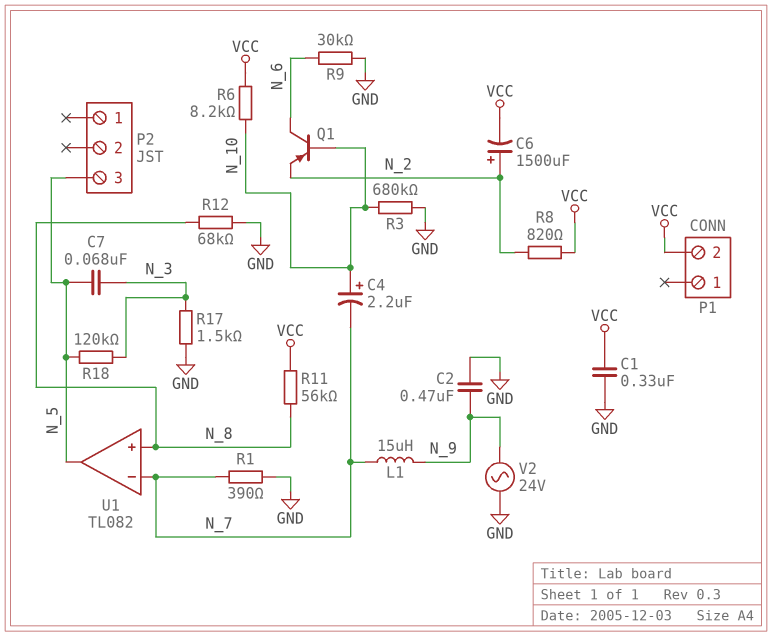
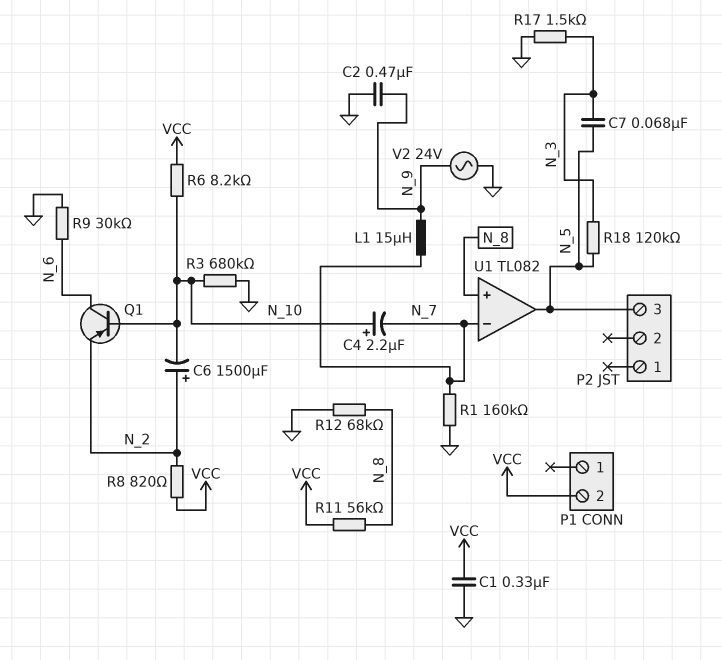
C6: 1500uF (plus N_2, minus VCC) -> 1500uF (plus N_2, minus N_10)
R1: 390 (GND, N_7) -> 160k (GND, N_7)

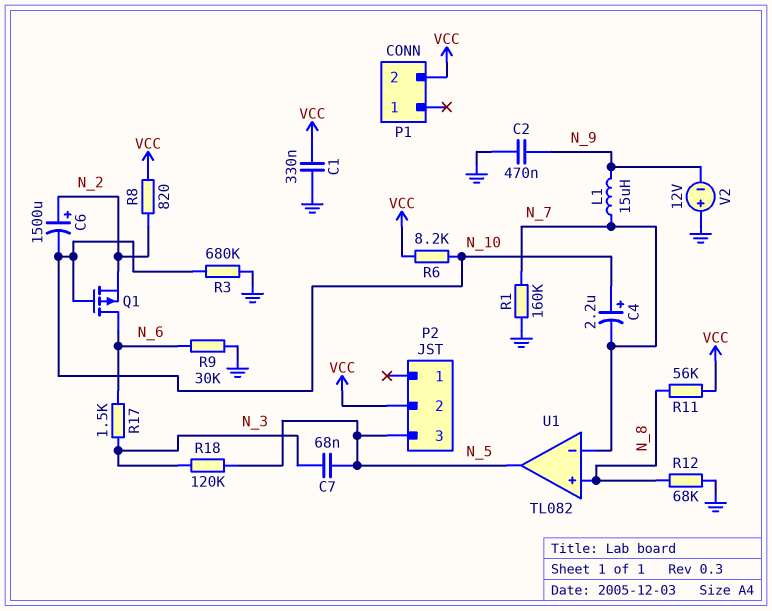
P2 pin 2: none -> VCC
Q1: PNP (B N_10, C N_6, E N_2) -> PMOS (G N_10, D N_6, S N_2)
R17: 1.5k (GND, N_3) -> 1.5k (N_3, N_6)
V2: AC 24V (GND, N_9) -> 12V (plus GND, minus N_9)

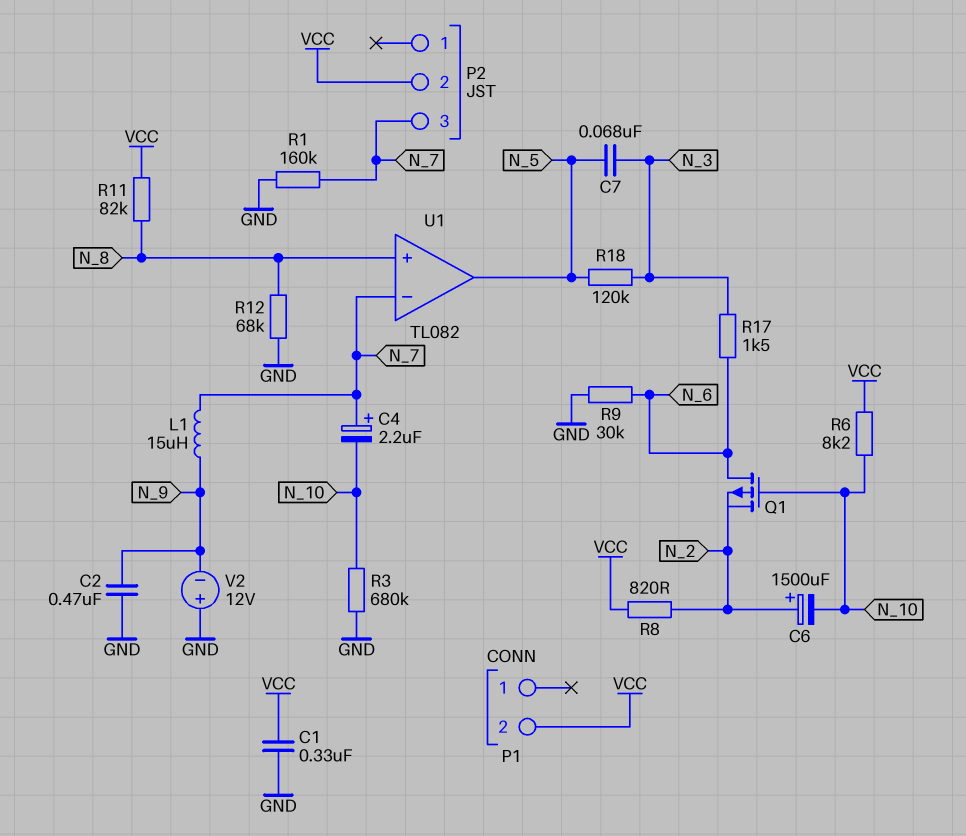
C4: 2.2uF (plus N_10, minus N_7) -> 2.2uF (plus N_7, minus N_10)
P2 pin 3: N_5 -> N_7
R11: 56k (N_8, VCC) -> 82k (N_8, VCC)

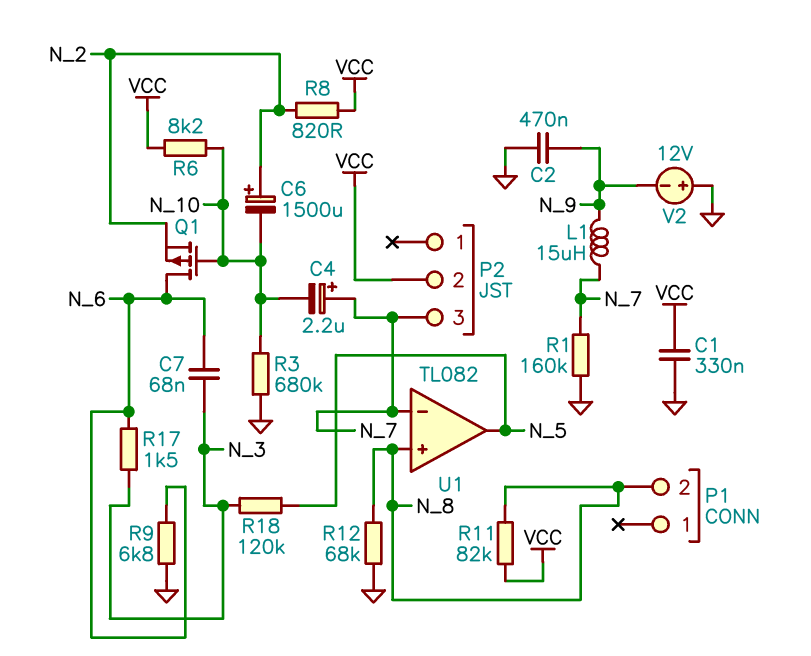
C7: 68nF (N_3, N_5) -> 68nF (N_3, N_6)
P1 pin 2: VCC -> N_8
R9: 30k (GND, N_6) -> 6.8k (GND, N_6)

